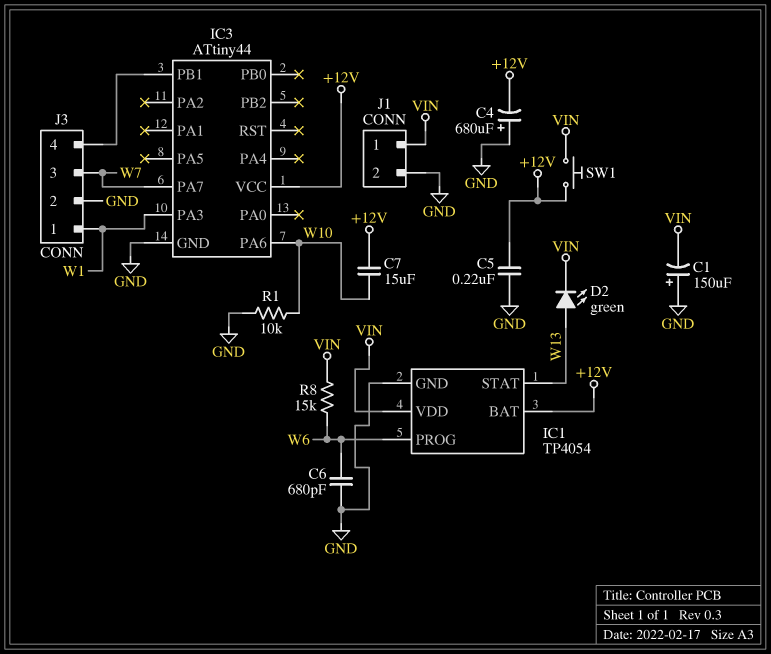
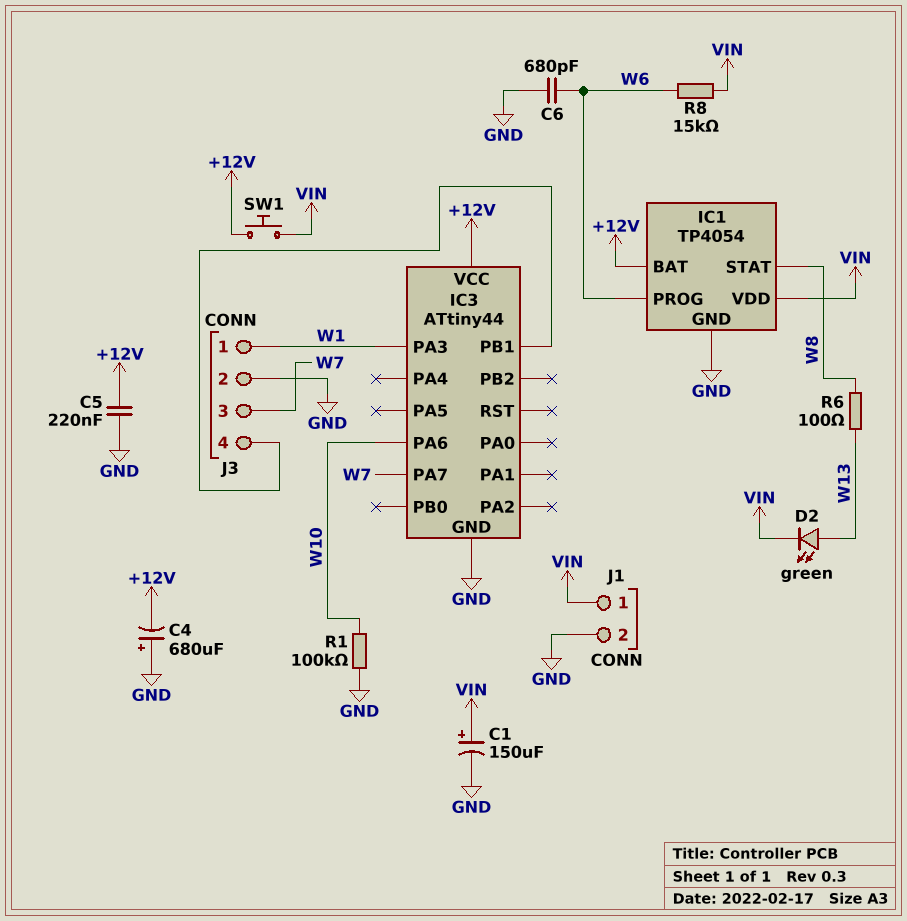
C1: 150uF (plus GND, minus VIN) -> 150uF (plus VIN, minus GND)
C7: 15uF (+12V, W10) -> none
IC1 pin STAT: W13 -> W8
R1: 10k (GND, W10) -> 100k (GND, W10)
R6: none -> 100 (W8, W13)

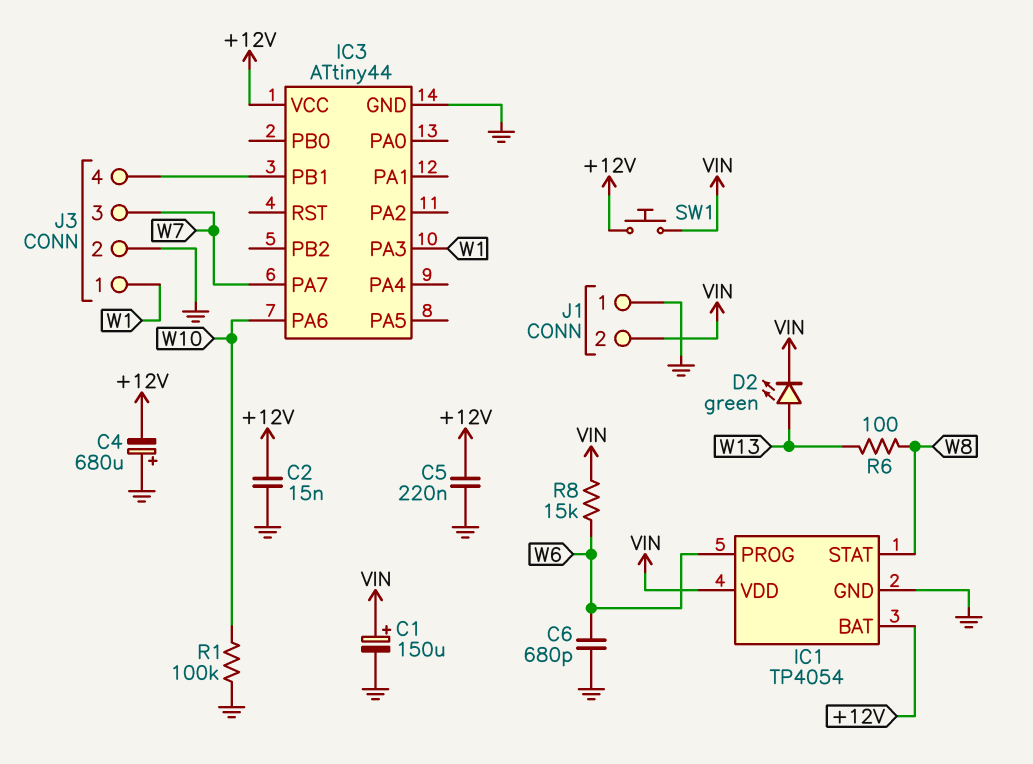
C2: none -> 15nF (+12V, GND)
J1 pin 1: VIN -> GND
J1 pin 2: GND -> VIN

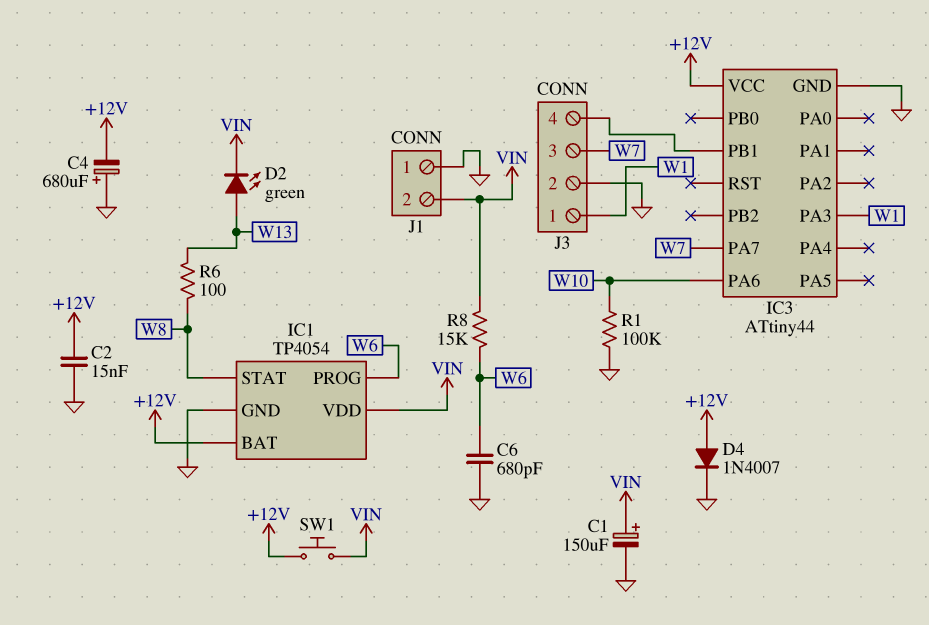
C5: 220nF (+12V, GND) -> none
D4: none -> diode 1N4007 (A +12V, K GND)

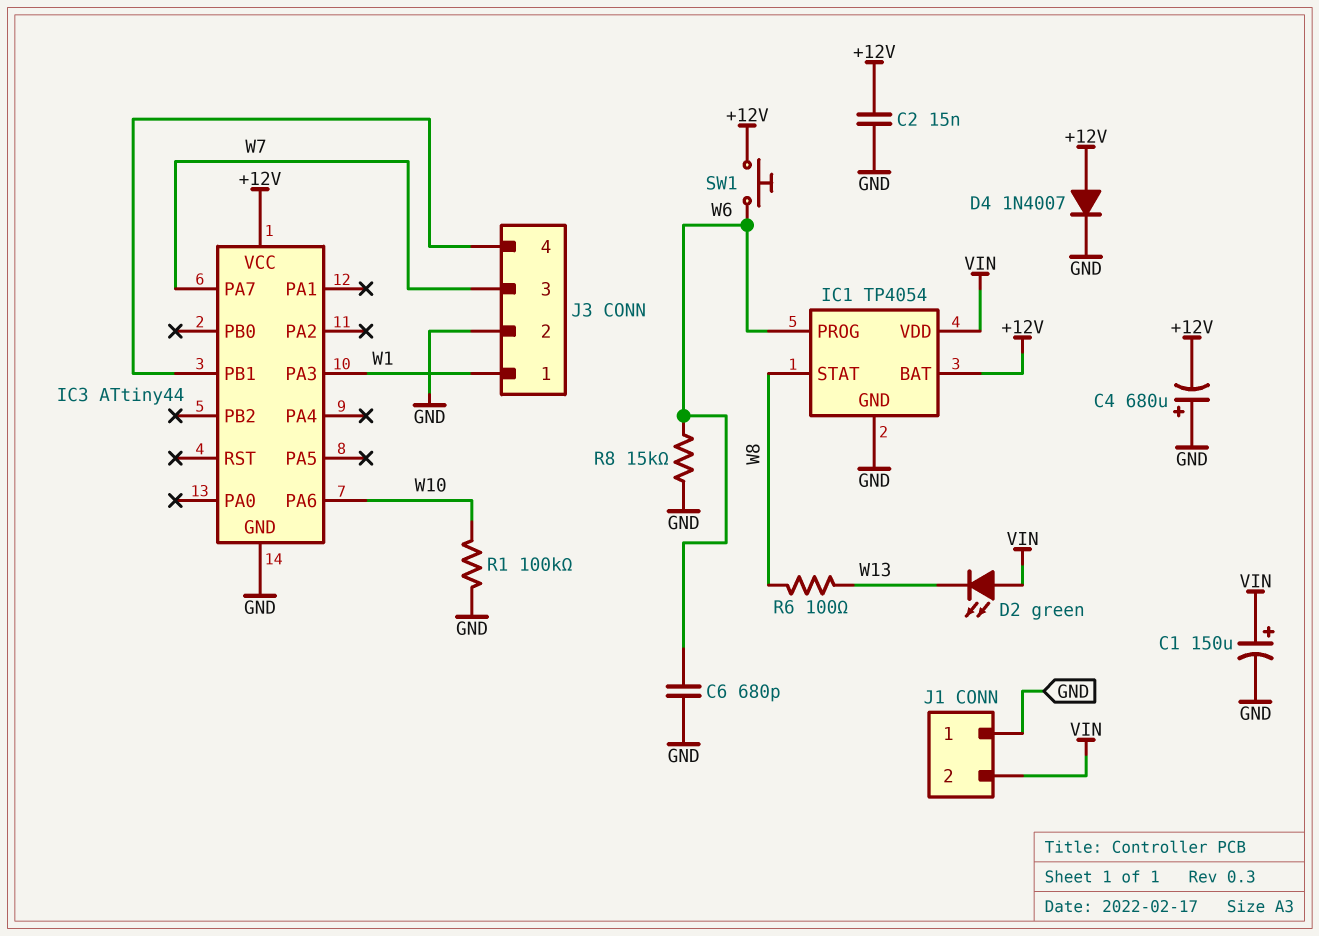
D2: LED green (A W13, K VIN) -> LED green (A VIN, K W13)
R8: 15k (VIN, W6) -> 15k (GND, W6)
SW1: button (+12V, VIN) -> button (+12V, W6)

